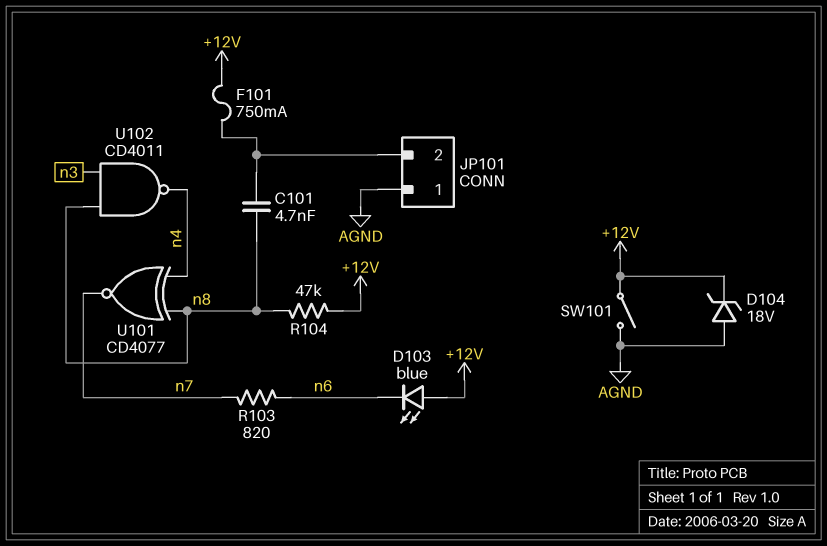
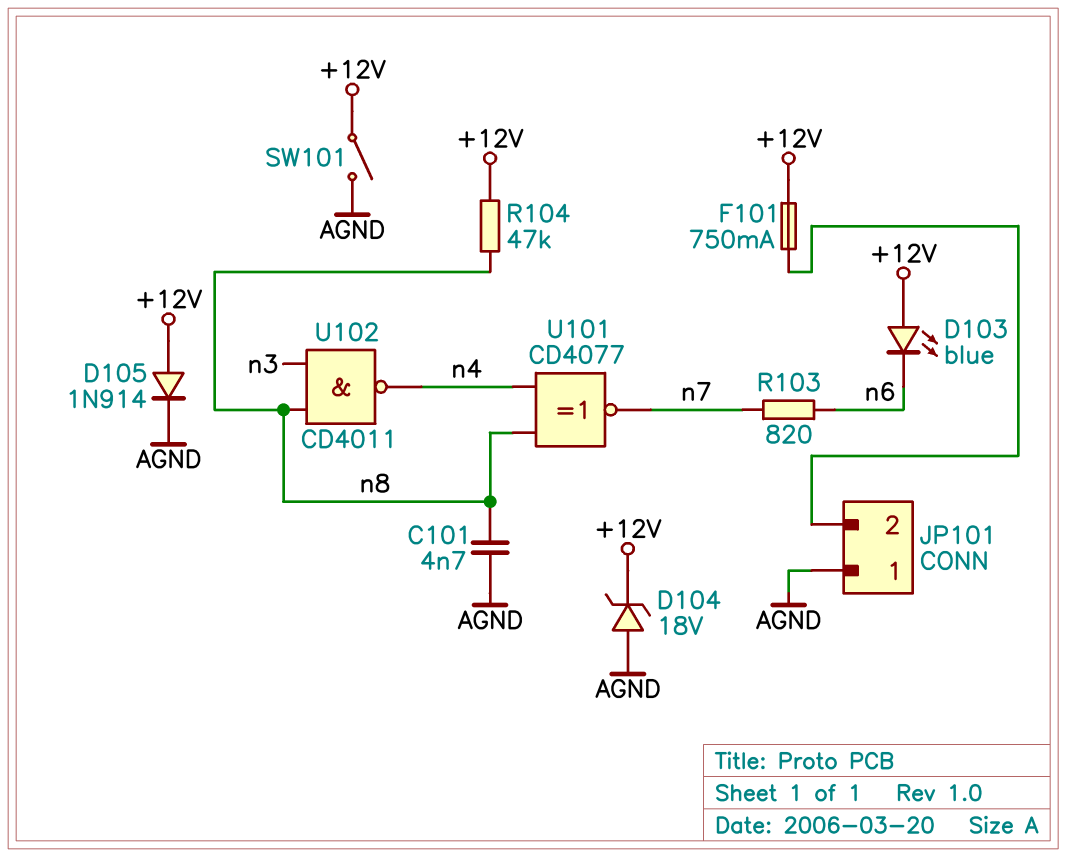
C101: 4.7nF (JP101/2, n8) -> 4.7nF (AGND, n8)
D105: none -> diode 1N914 (A +12V, K AGND)

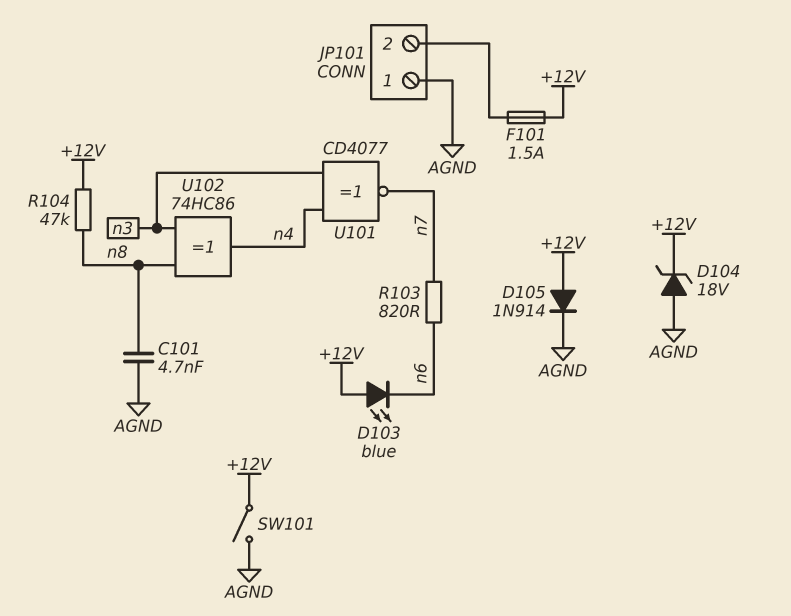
F101: 750mA (+12V, JP101/2) -> 1.5A (+12V, JP101/2)
U101: XNOR CD4077 (in n4, in n8, out n7) -> XNOR CD4077 (in n3, in n4, out n7)
U102: NAND CD4011 (in n3, in n8, out n4) -> XOR 74HC86 (in n3, in n8, out n4)

